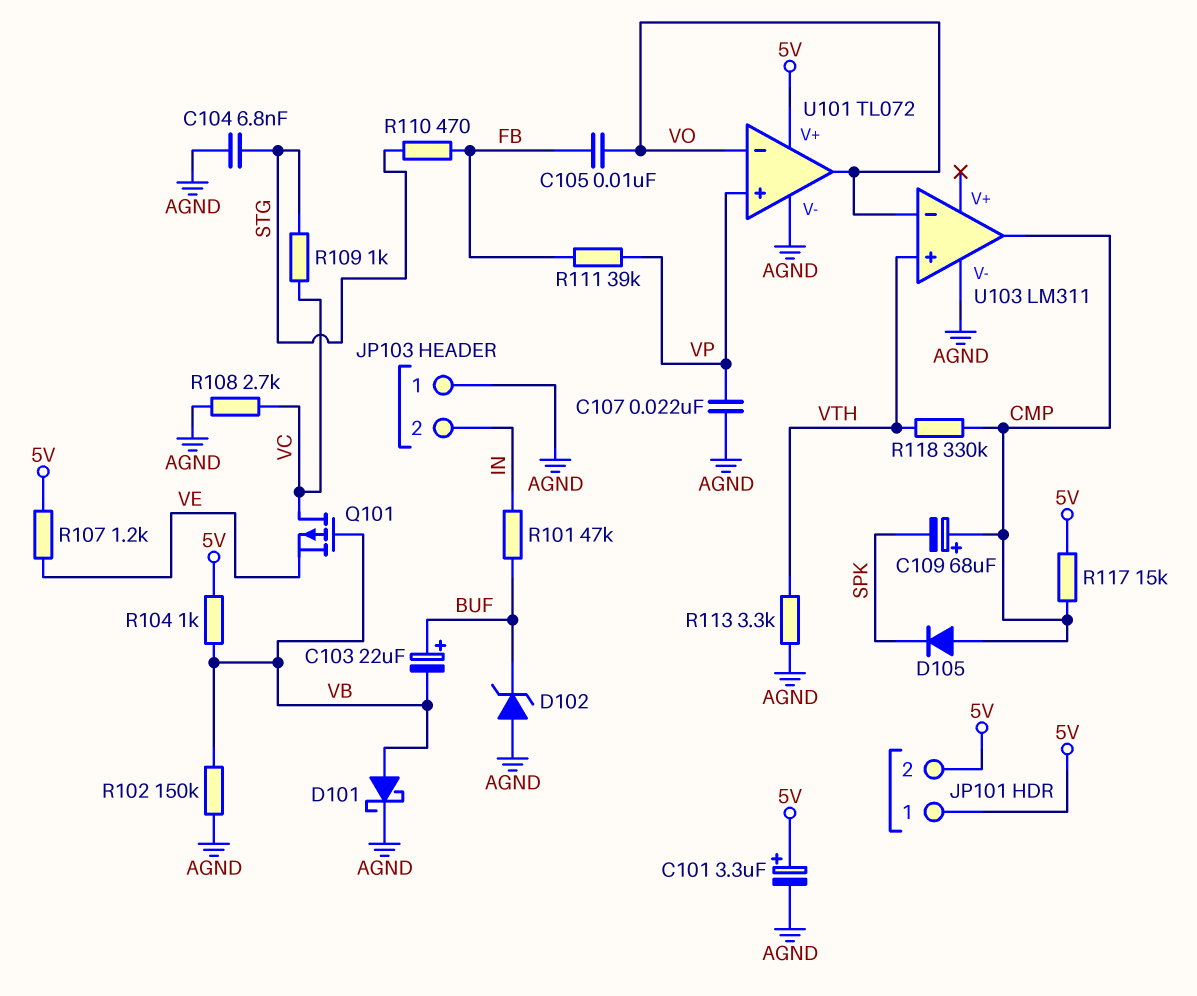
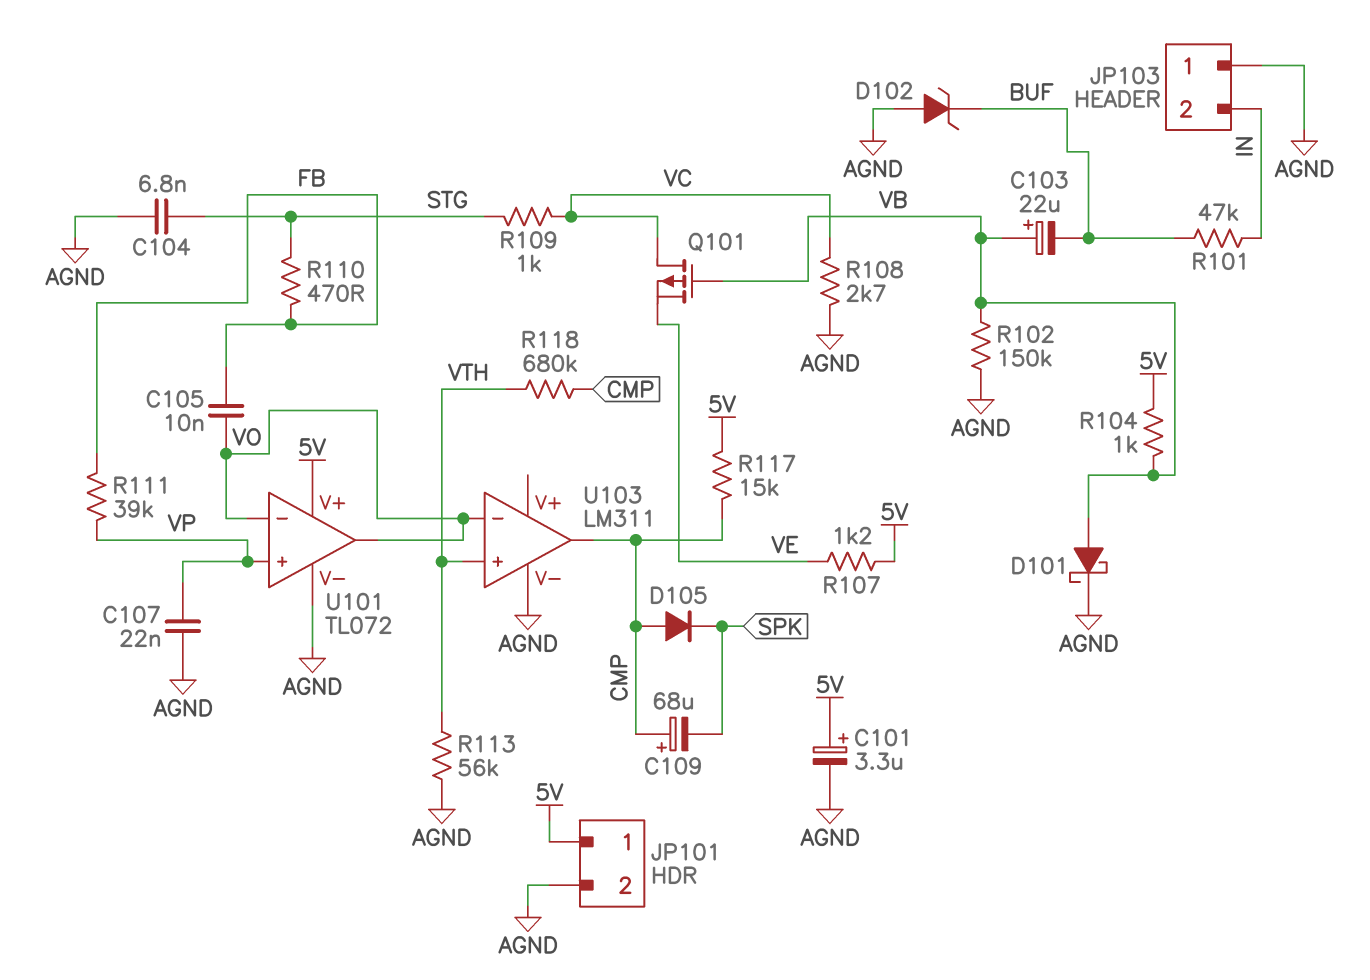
C103: 22uF (plus BUF, minus VB) -> 22uF (plus VB, minus BUF)
JP101 pin 2: 5V -> AGND
R113: 3.3k (AGND, VTH) -> 56k (AGND, VTH)
R118: 330k (CMP, VTH) -> 680k (CMP, VTH)

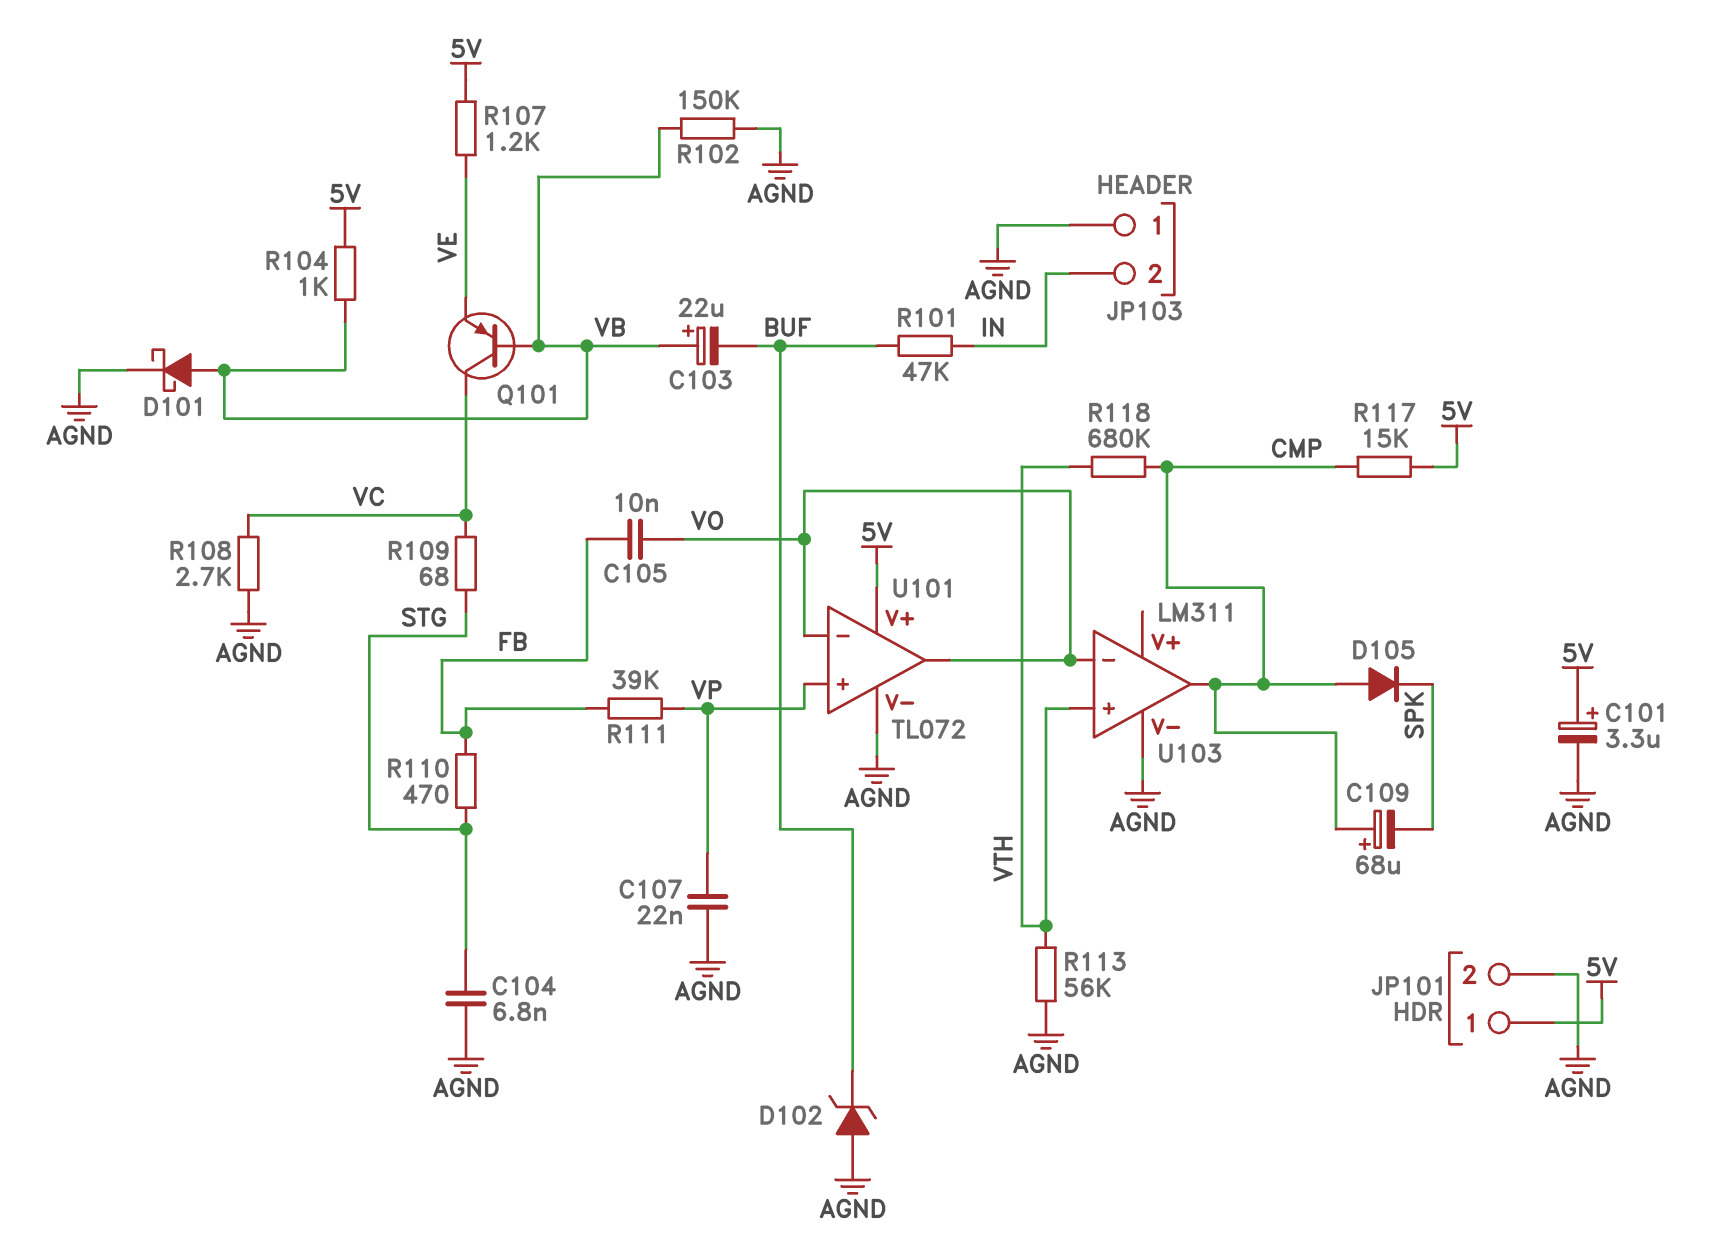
Q101: PMOS (G VB, D VC, S VE) -> PNP (B VB, C VC, E VE)
R109: 1k (STG, VC) -> 68 (STG, VC)

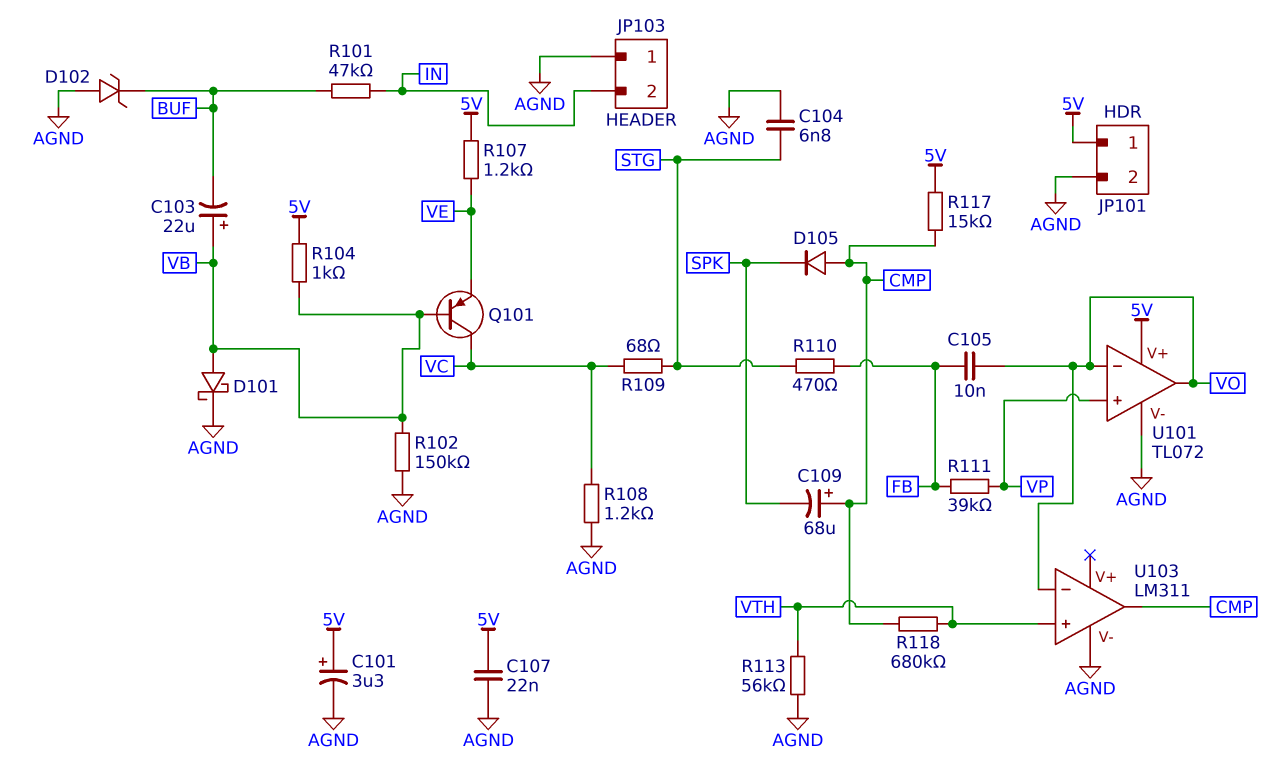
C107: 22nF (AGND, VP) -> 22nF (5V, AGND)
R108: 2.7k (AGND, VC) -> 1.2k (AGND, VC)

